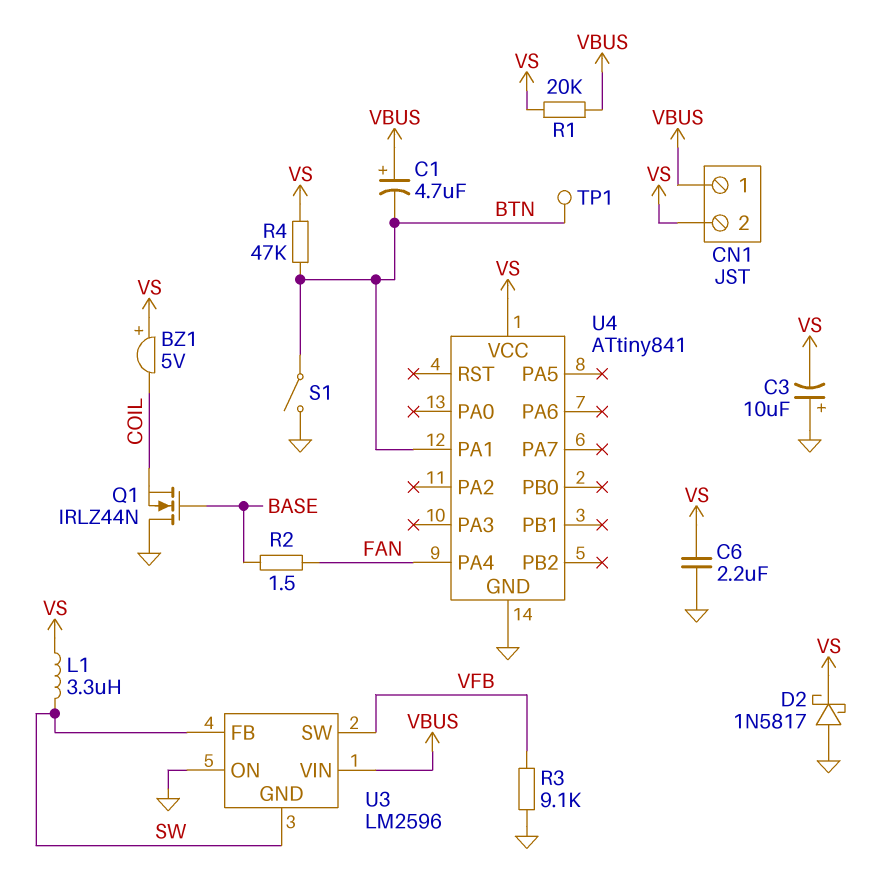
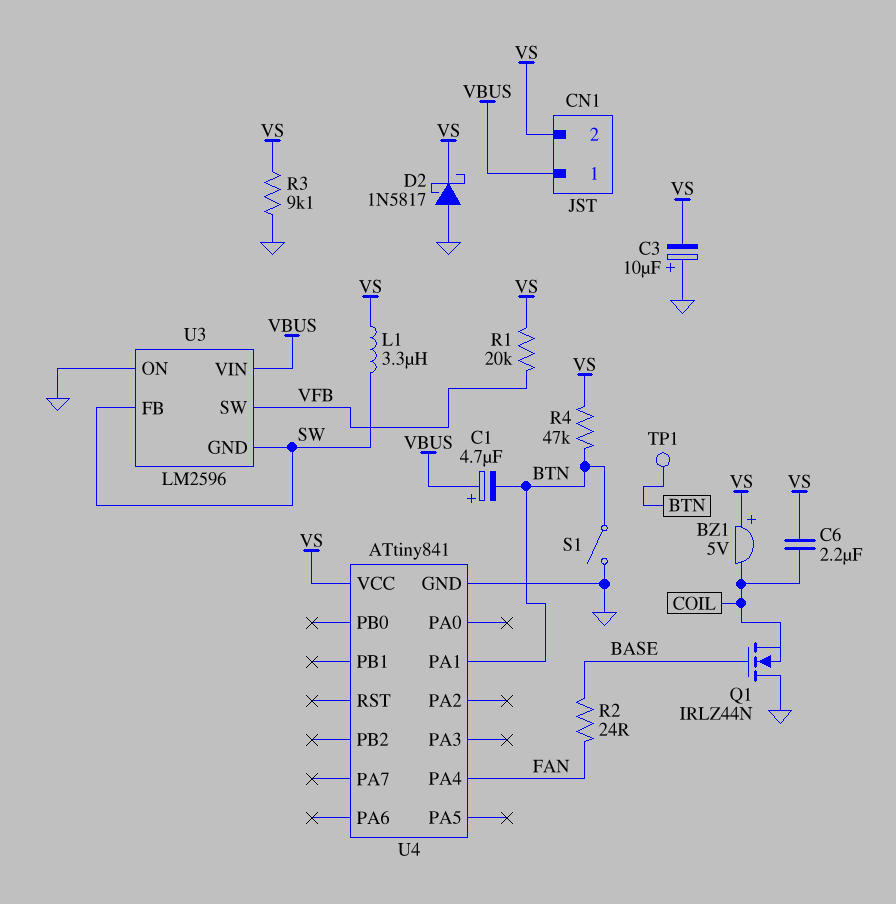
C6: 2.2uF (GND, VS) -> 2.2uF (COIL, VS)
R1: 20k (VBUS, VS) -> 20k (VFB, VS)
R2: 1.5 (BASE, FAN) -> 24 (BASE, FAN)
R3: 9.1k (GND, VFB) -> 9.1k (GND, VS)

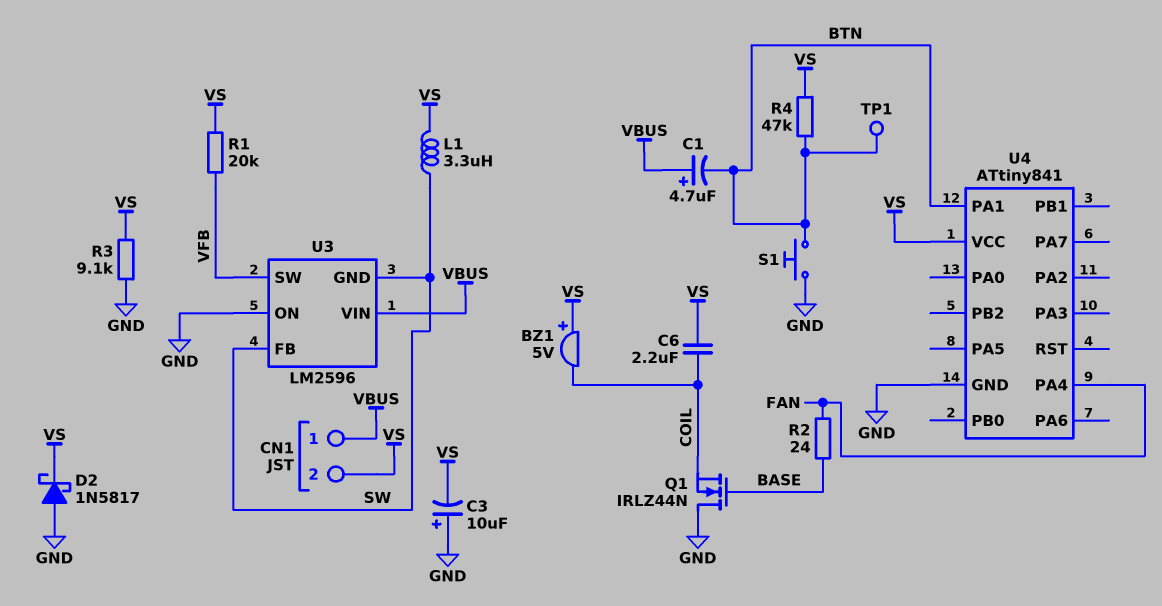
S1: switch (BTN, GND) -> button (BTN, GND)

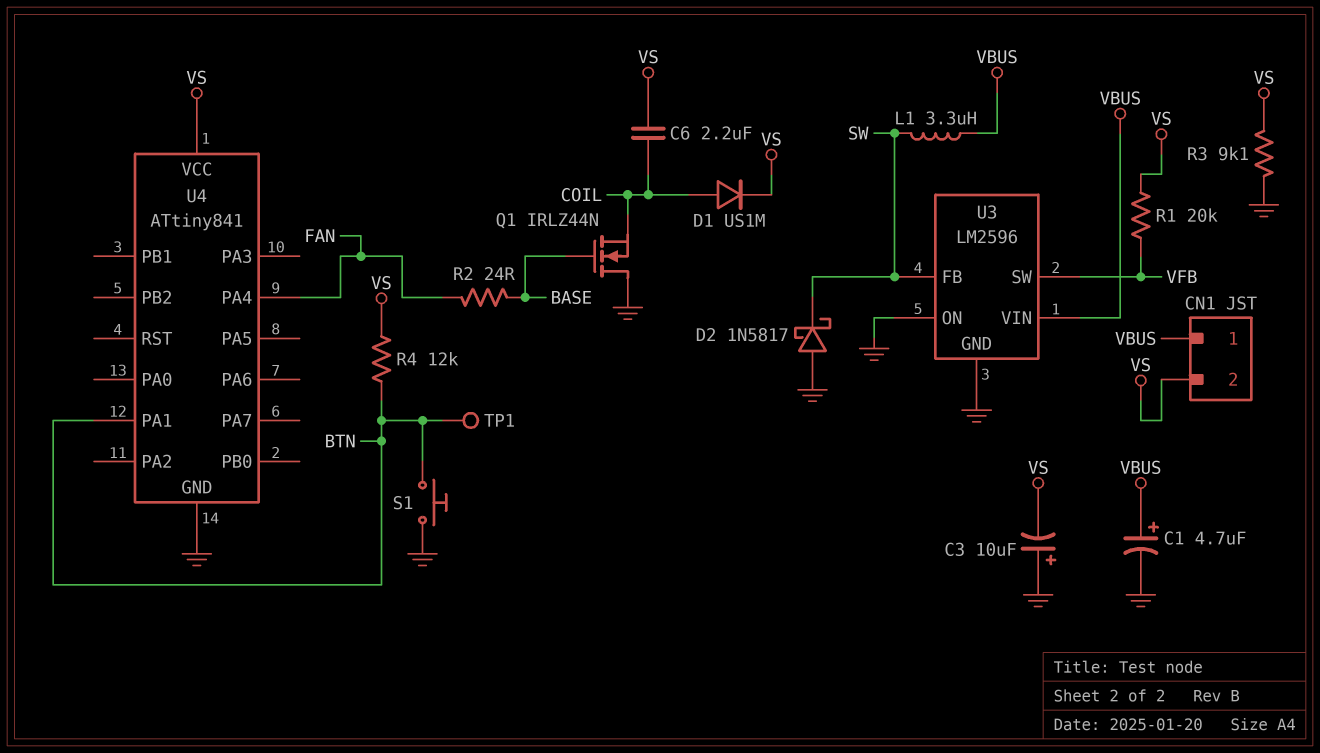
BZ1: buzzer 5V (plus VS, minus COIL) -> none
C1: 4.7uF (plus VBUS, minus BTN) -> 4.7uF (plus VBUS, minus GND)
D1: none -> diode US1M (A COIL, K VS)
D2: schottky 1N5817 (A GND, K VS) -> schottky 1N5817 (A GND, K SW)
L1: 3.3uH (SW, VS) -> 3.3uH (SW, VBUS)
R4: 47k (BTN, VS) -> 12k (BTN, VS)
U3 pin GND: SW -> GND

